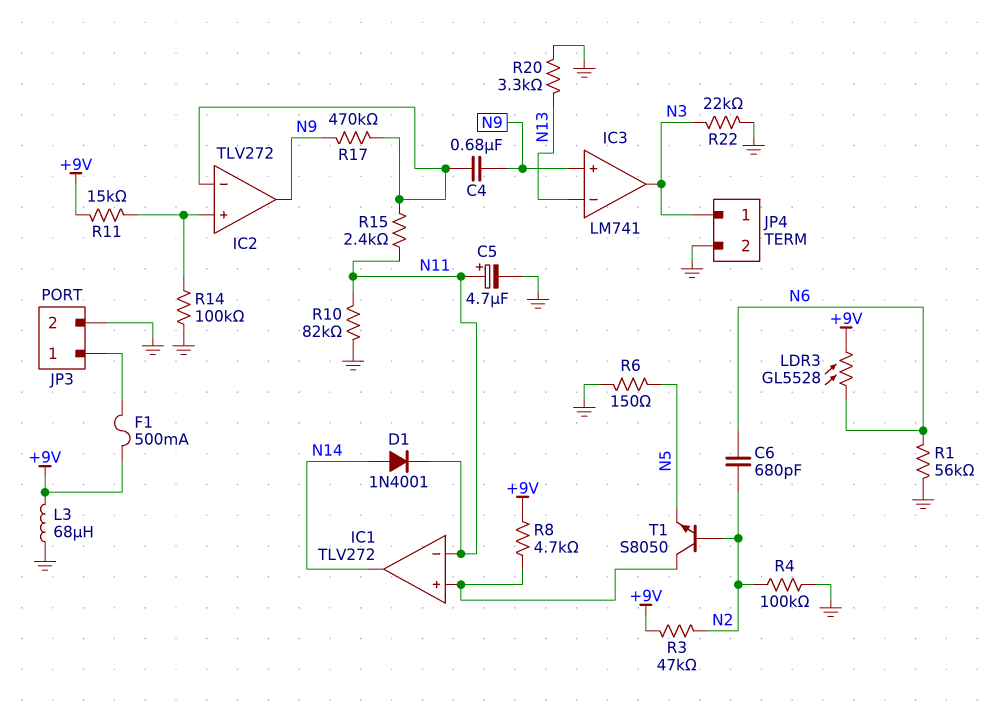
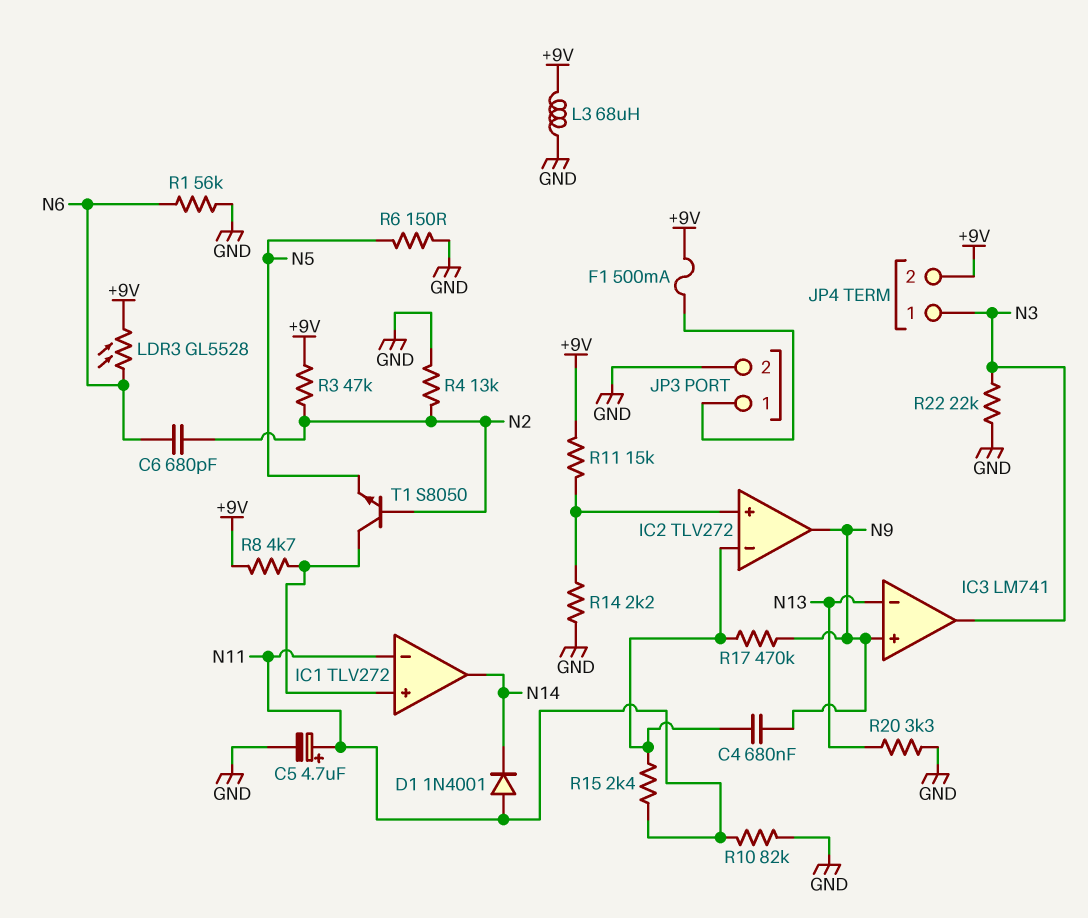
D1: diode 1N4001 (A N14, K N11) -> diode 1N4001 (A N11, K N14)
JP4 pin 2: GND -> +9V
R4: 100k (GND, N2) -> 13k (GND, N2)
R14: 100k (GND, IC2/in+) -> 2.2k (GND, IC2/in+)

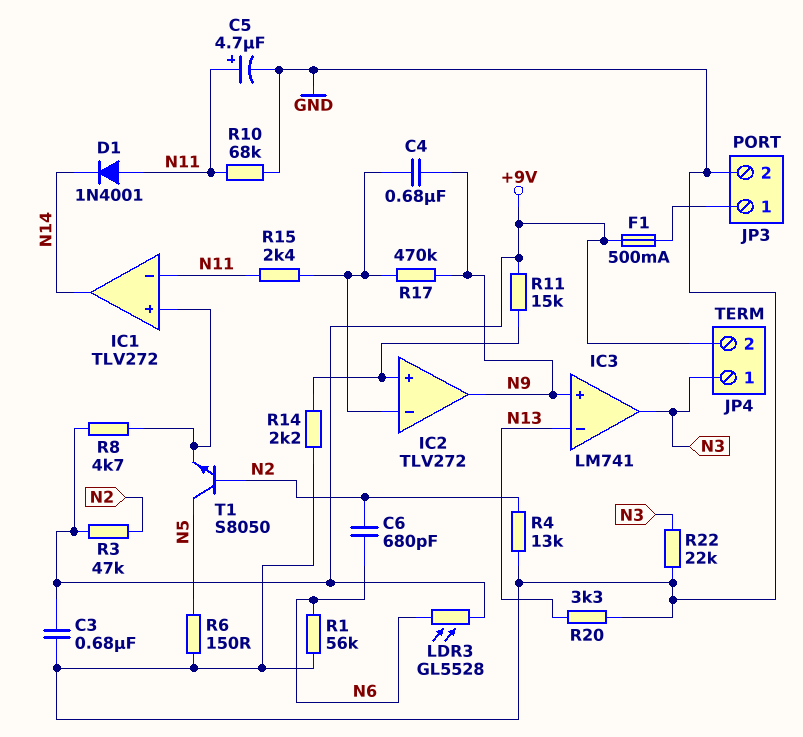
C3: none -> 680nF (+9V, GND)
L3: 68uH (+9V, GND) -> none
R10: 82k (GND, N11) -> 68k (GND, N11)
T1: NPN S8050 (B N2, C IC1/in+, E N5) -> NPN S8050 (B N2, C N5, E IC1/in+)

